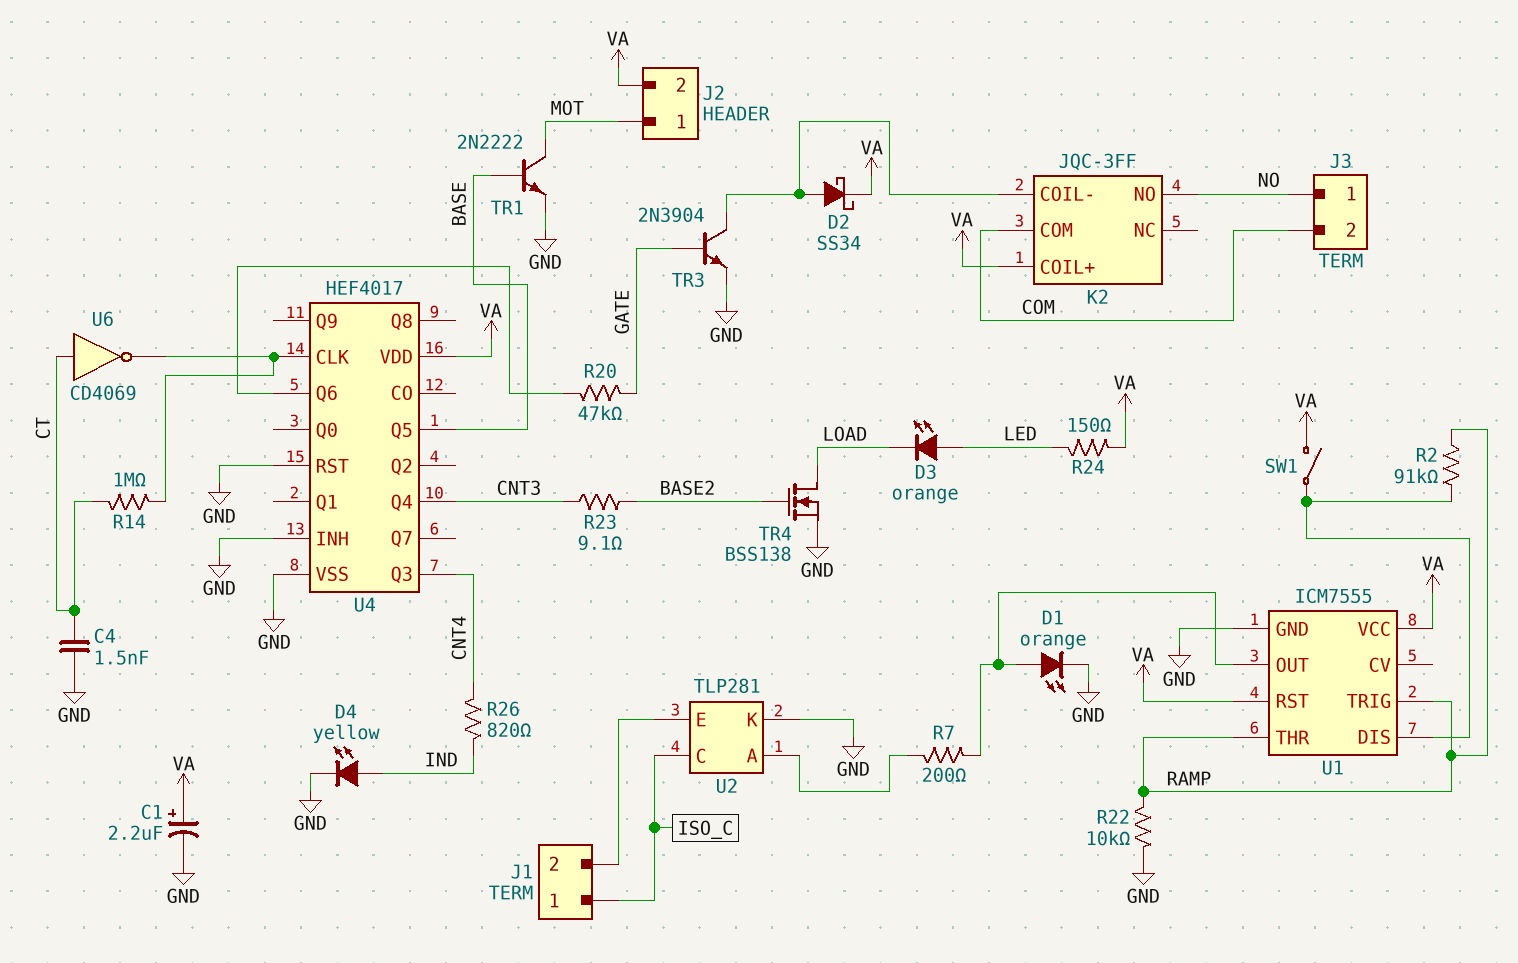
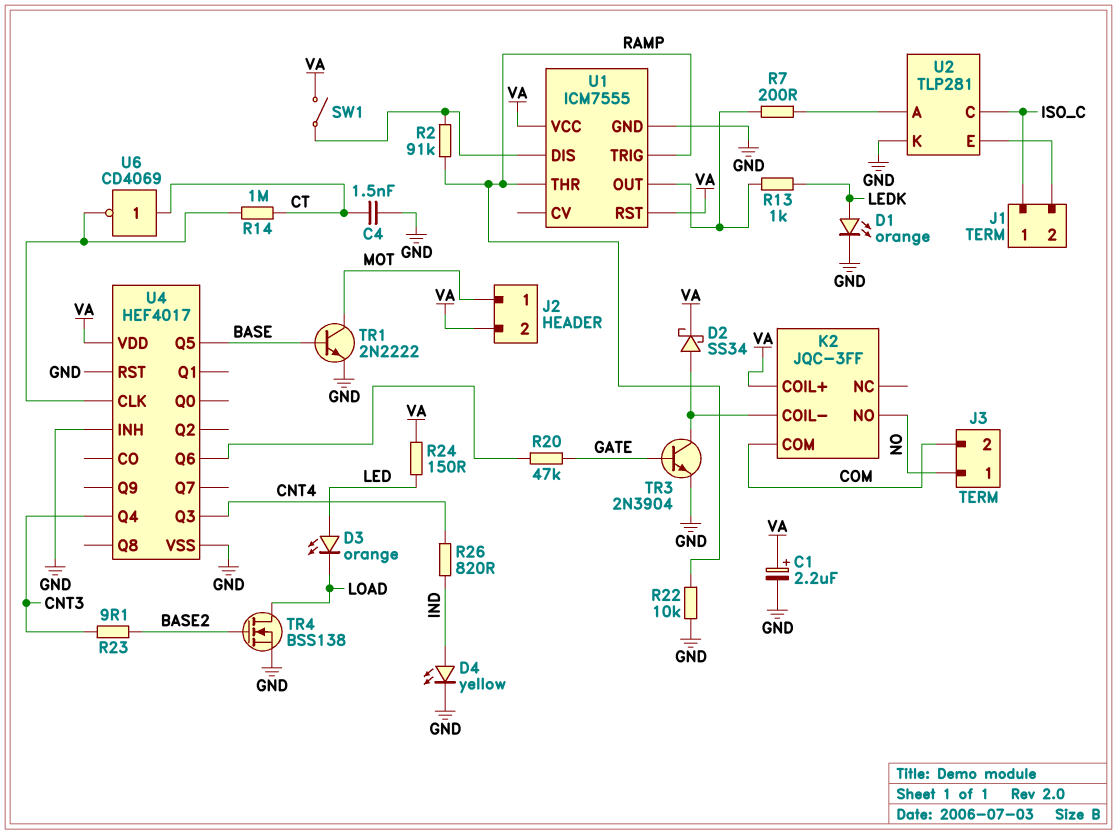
D1: LED orange (A U1/OUT, K GND) -> LED orange (A LEDK, K GND)
R13: none -> 1k (LEDK, U1/OUT)

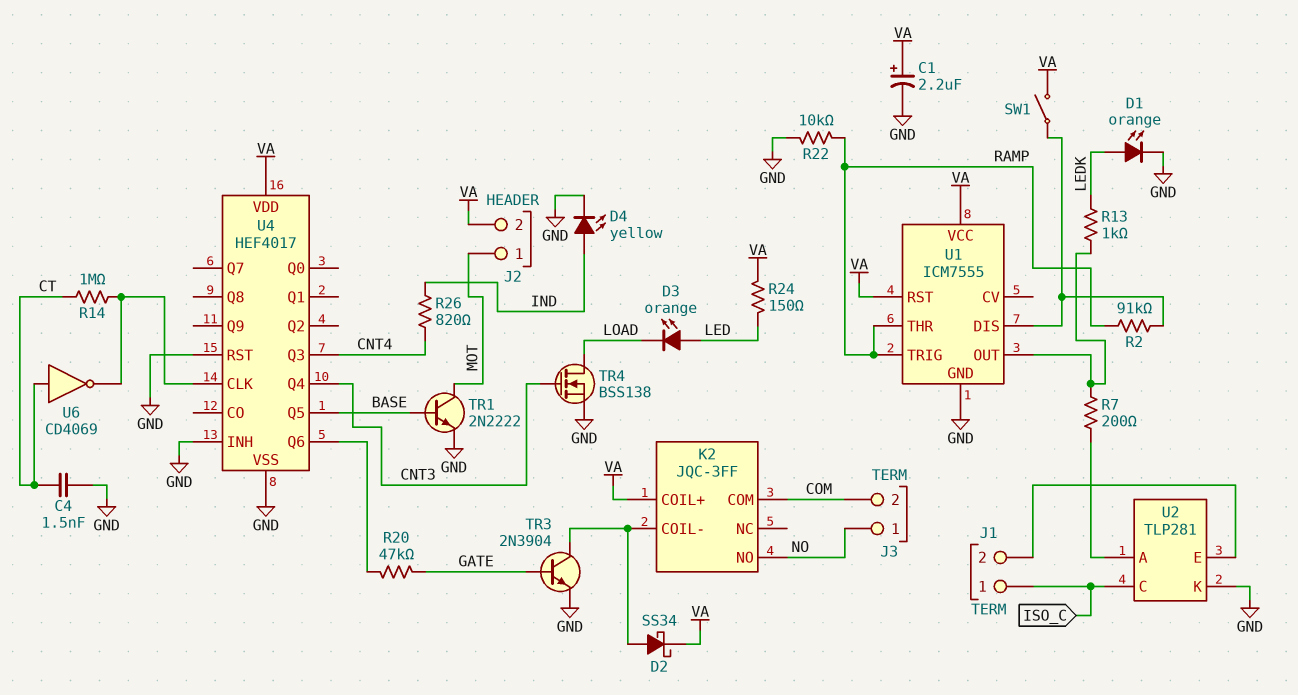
R23: 9.1 (BASE2, CNT3) -> none
TR4: NMOS BSS138 (G BASE2, D LOAD, S GND) -> NMOS BSS138 (G CNT3, D LOAD, S GND)

